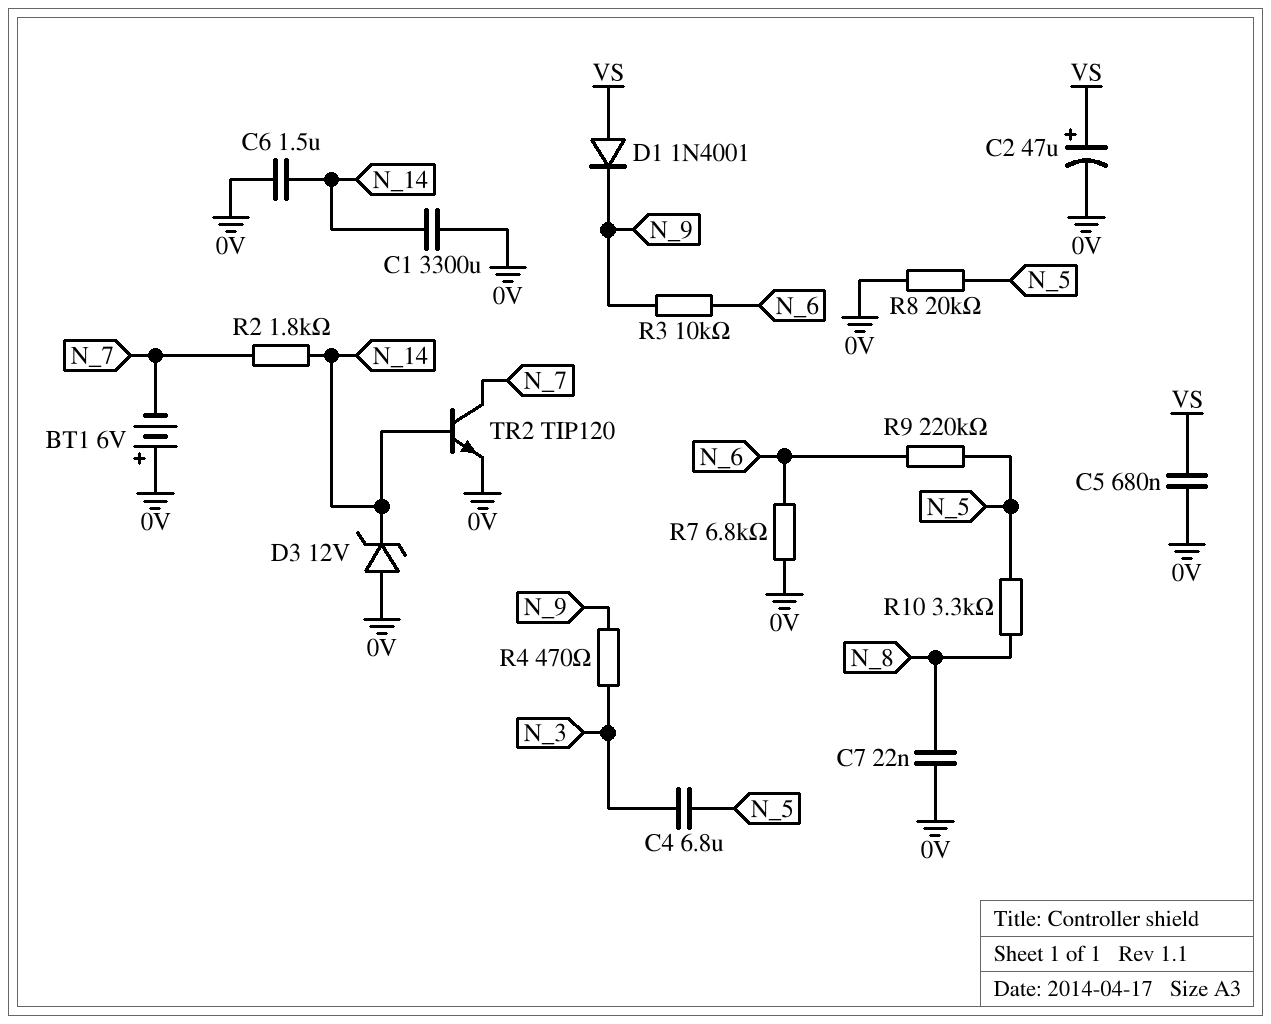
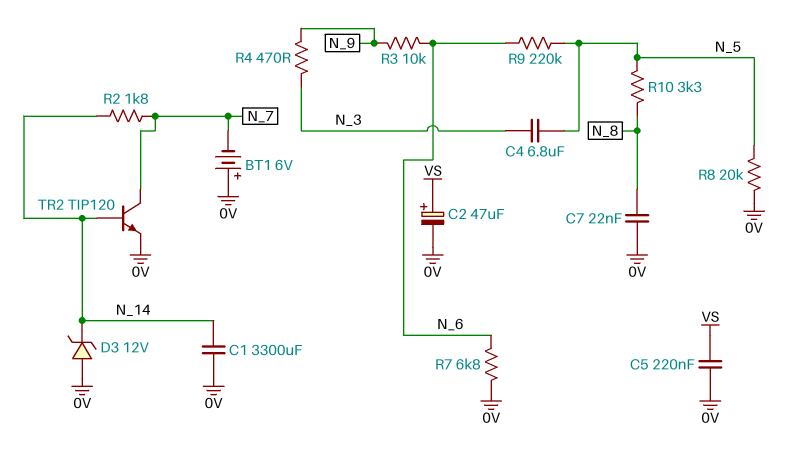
C5: 680nF (0V, VS) -> 220nF (0V, VS)
C6: 1.5uF (0V, N_14) -> none
D1: diode 1N4001 (A VS, K N_9) -> none

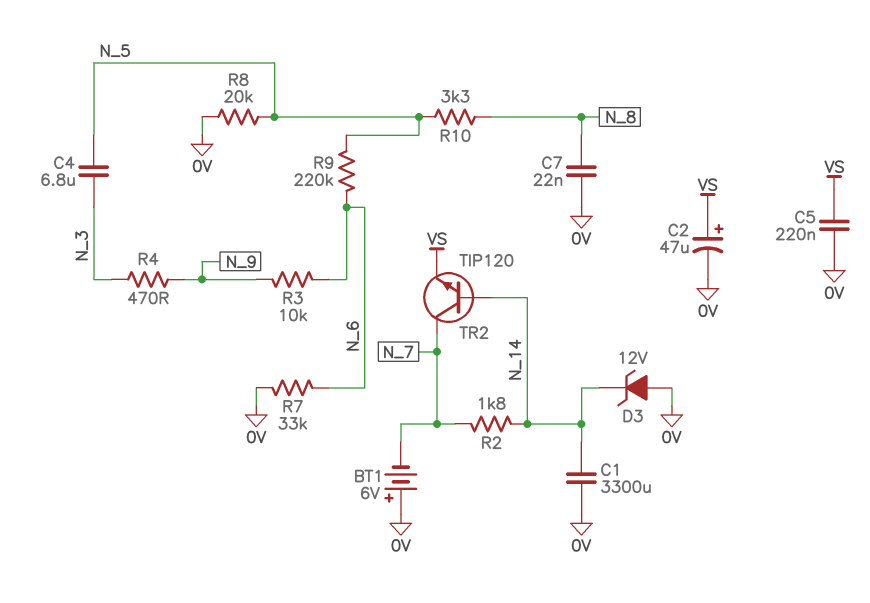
R7: 6.8k (0V, N_6) -> 33k (0V, N_6)
TR2: NPN TIP120 (B N_14, C N_7, E 0V) -> NPN TIP120 (B N_14, C N_7, E VS)

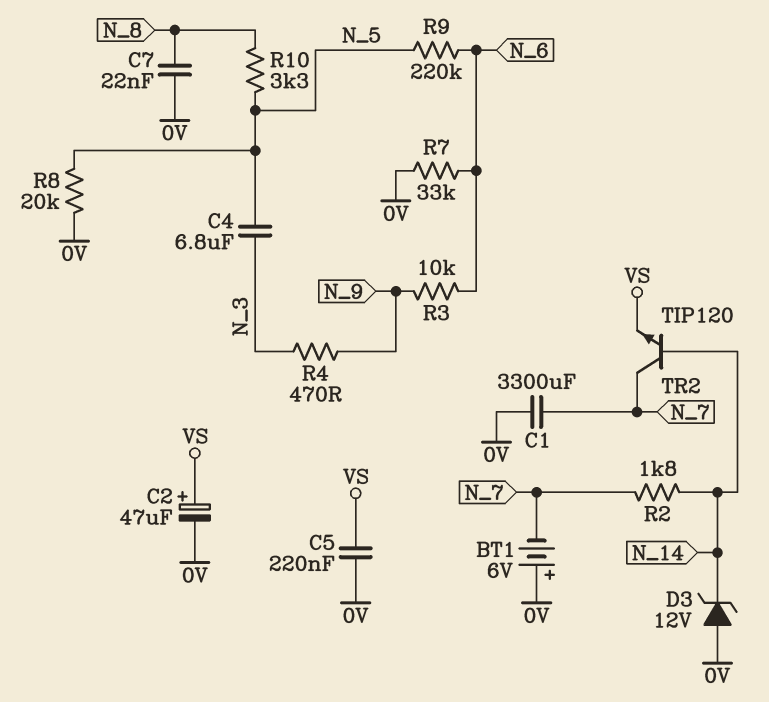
C1: 3300uF (0V, N_14) -> 3300uF (0V, N_7)

